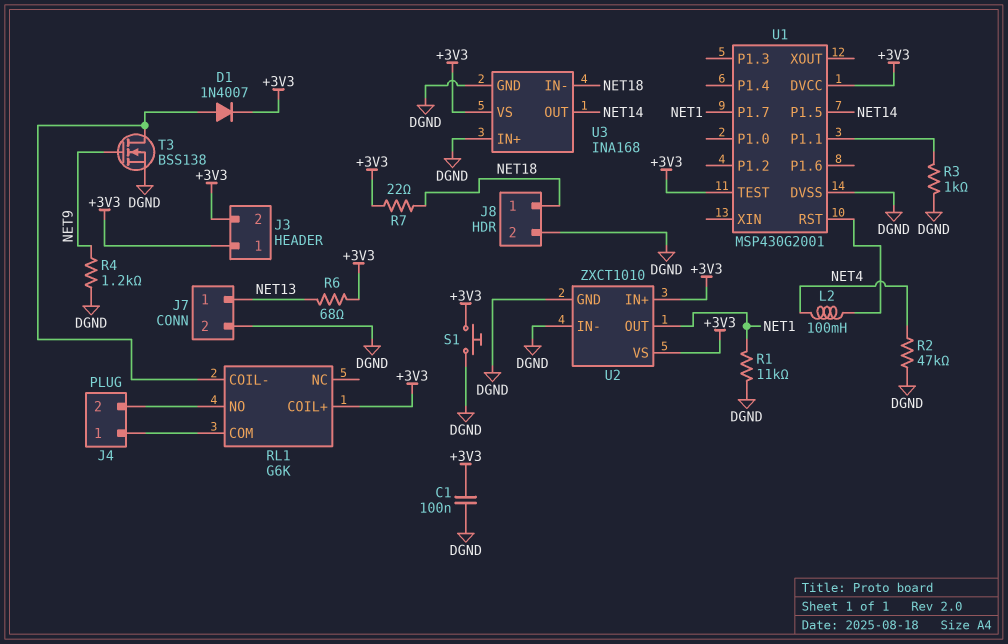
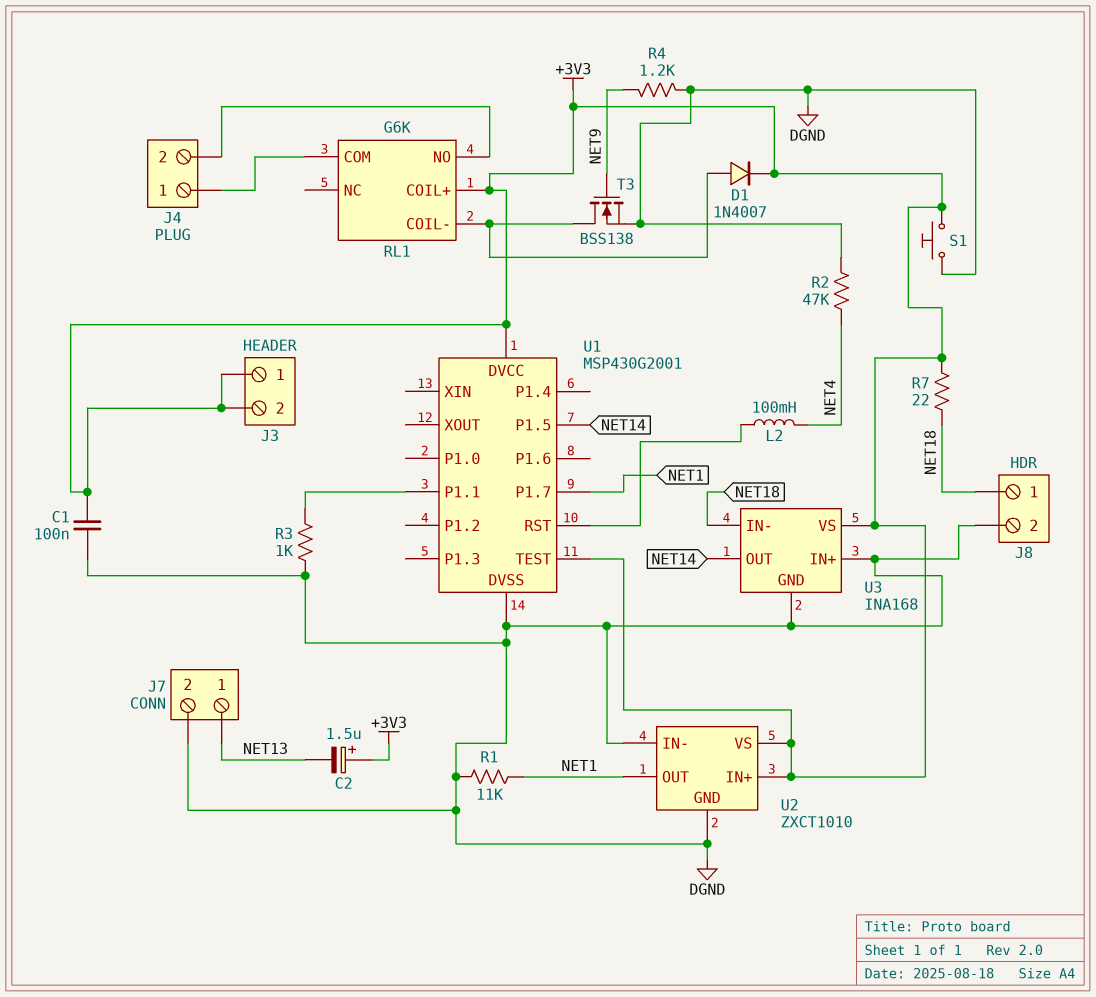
C2: none -> 1.5uF (plus +3V3, minus NET13)
R6: 68 (+3V3, NET13) -> none

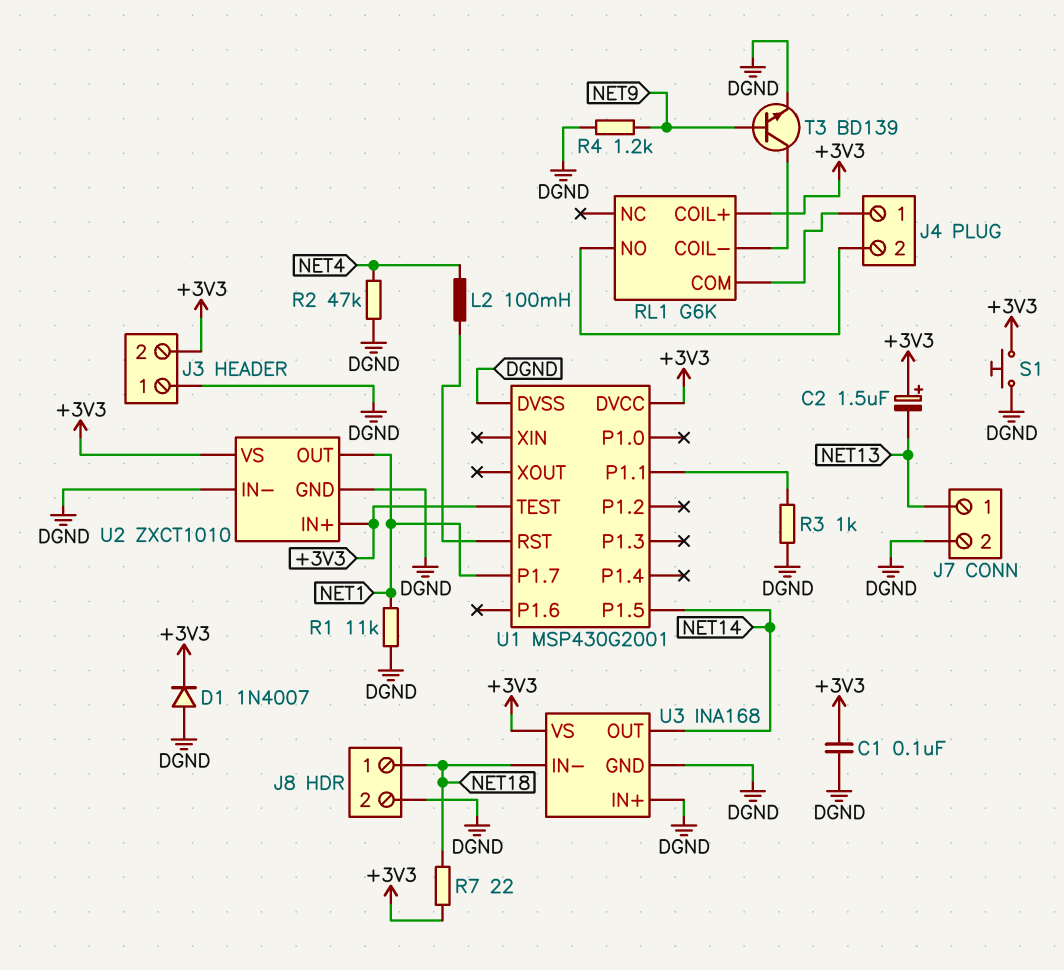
D1: diode 1N4007 (A RL1/COIL-, K +3V3) -> diode 1N4007 (A DGND, K +3V3)
J3 pin 1: +3V3 -> DGND
T3: NMOS BSS138 (G NET9, D RL1/COIL-, S DGND) -> NPN BD139 (B NET9, C RL1/COIL-, E DGND)

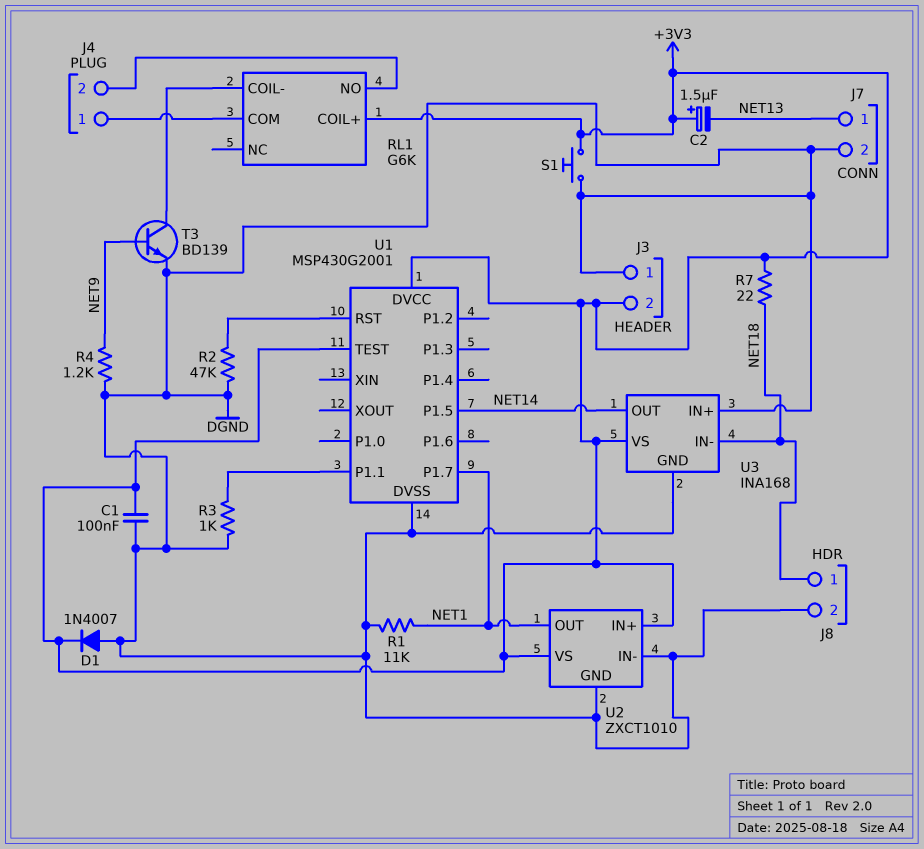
L2: 100mH (NET4, U1/RST) -> none
R2: 47k (DGND, NET4) -> 47k (DGND, U1/RST)

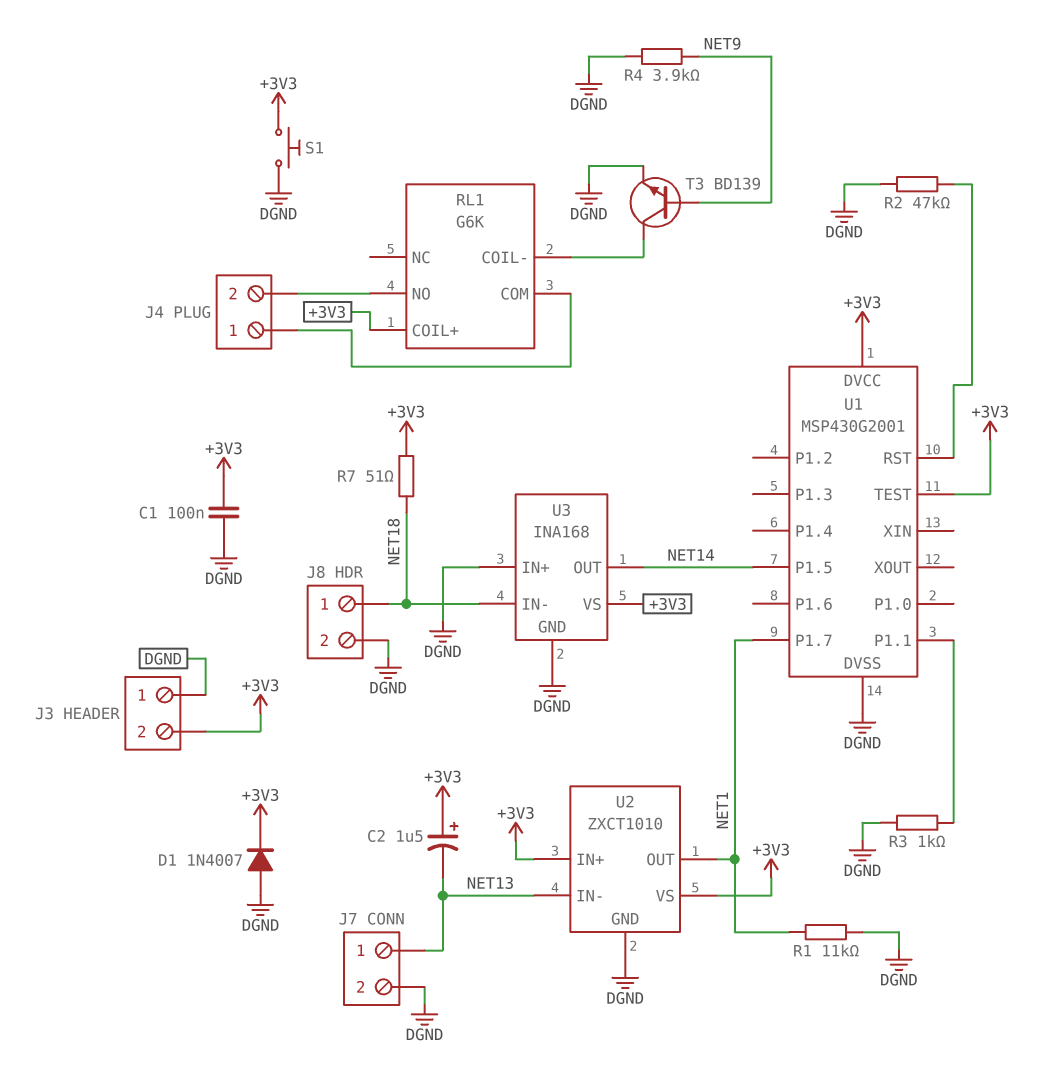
R4: 1.2k (DGND, NET9) -> 3.9k (DGND, NET9)
R7: 22 (+3V3, NET18) -> 51 (+3V3, NET18)
U2 pin IN-: DGND -> NET13

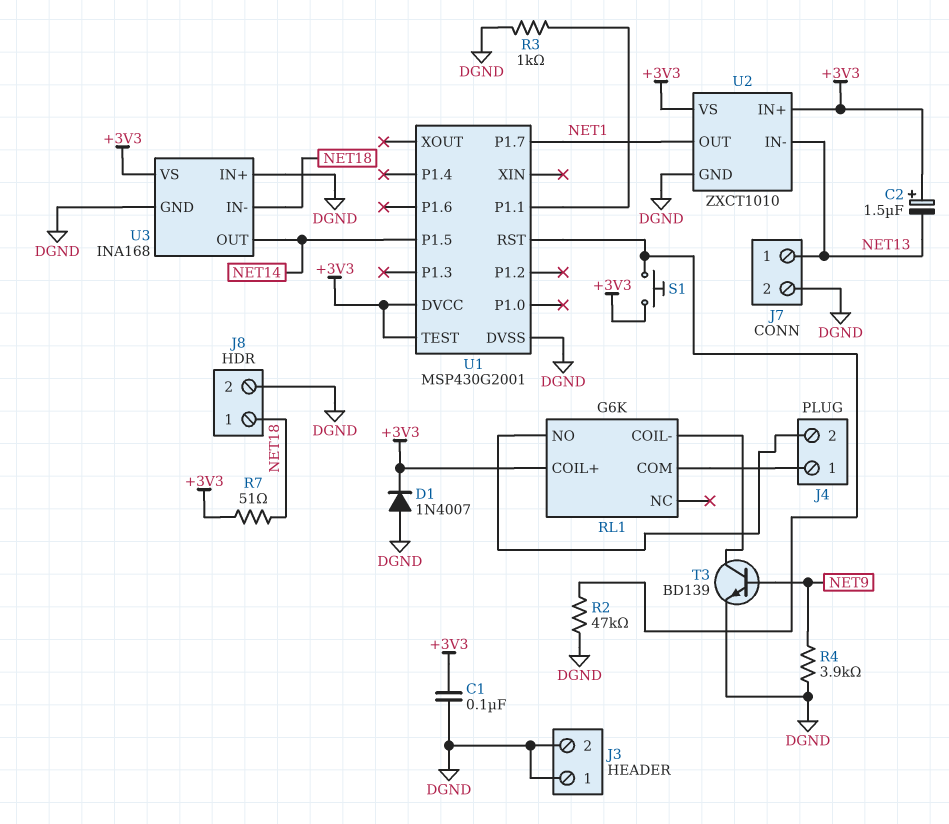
J3 pin 2: +3V3 -> DGND
R1: 11k (DGND, NET1) -> none
S1: button (+3V3, DGND) -> button (+3V3, U1/RST)

